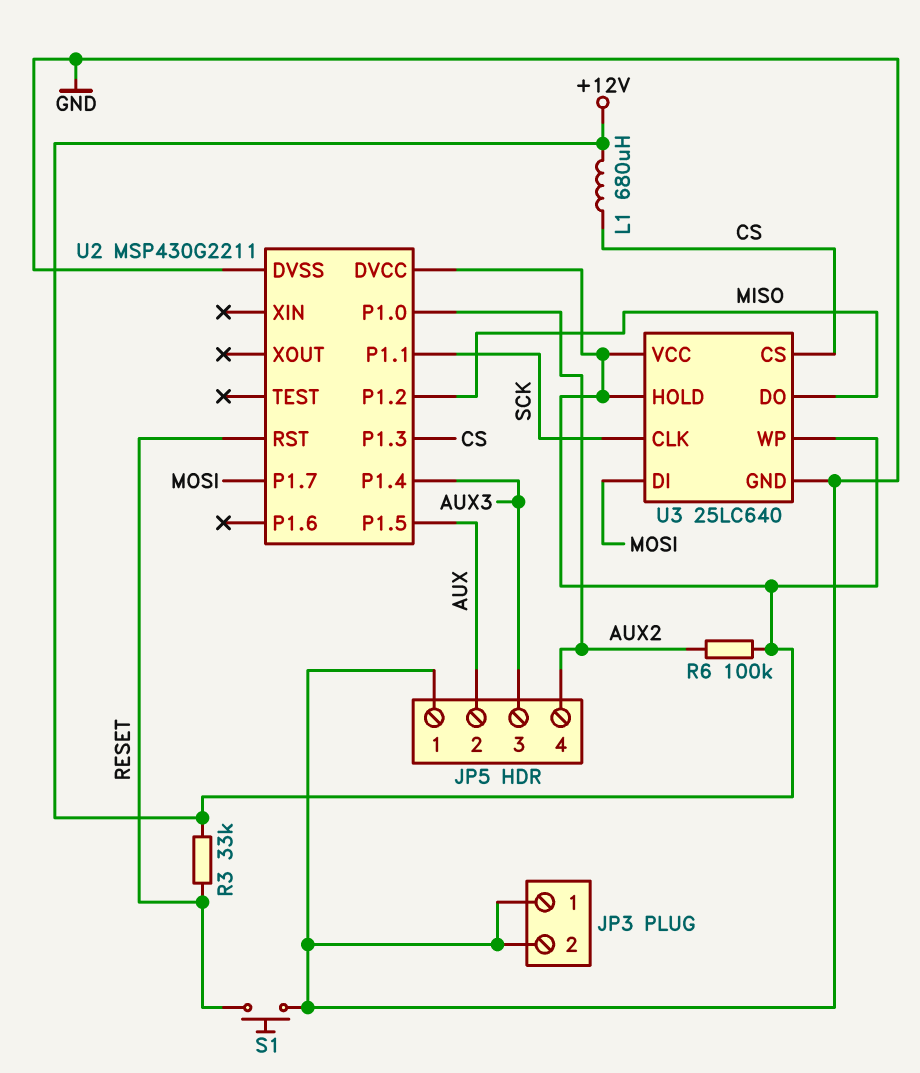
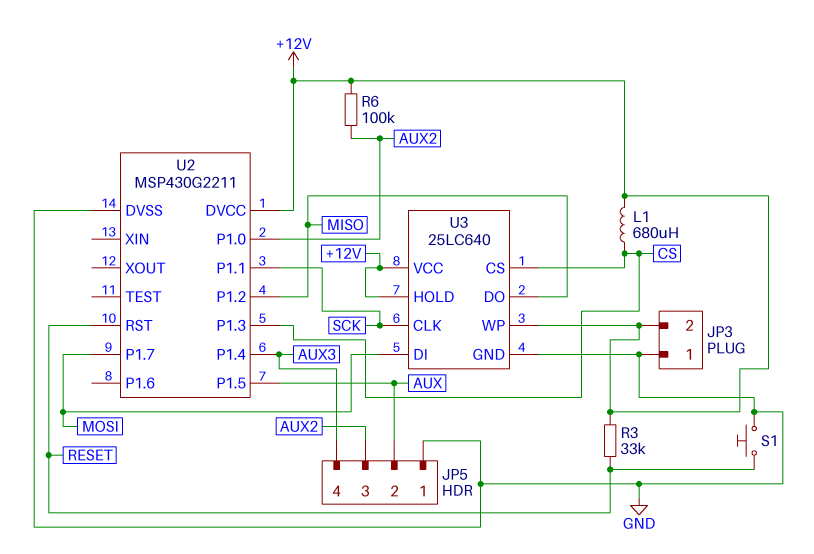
JP3 pin 2: GND -> +12V
JP5 pin 3: AUX3 -> AUX2
JP5 pin 4: AUX2 -> AUX3

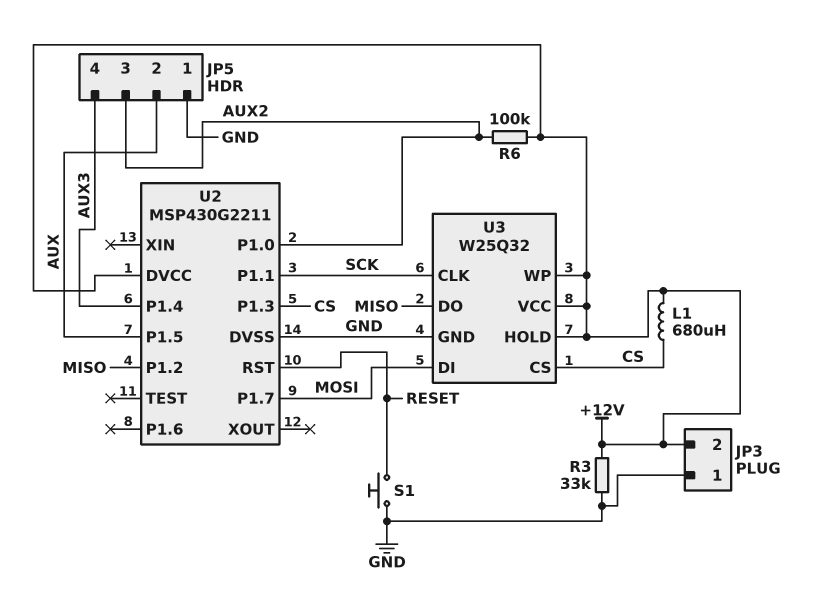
R3: 33k (+12V, RESET) -> 33k (+12V, GND)
U3: 25LC640 -> W25Q32

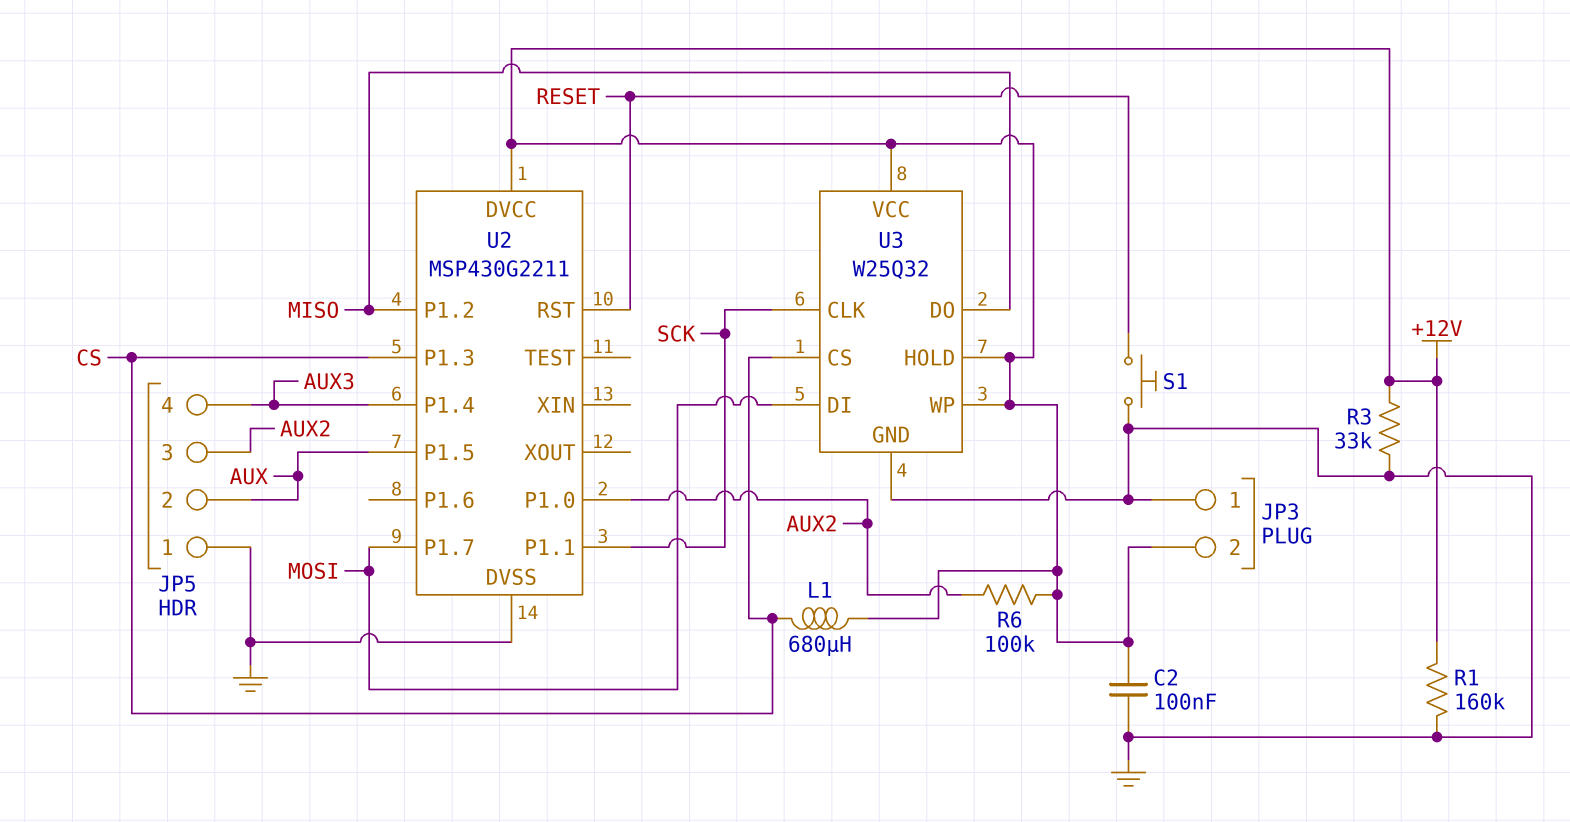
C2: none -> 100nF (+12V, GND)
R1: none -> 160k (+12V, GND)

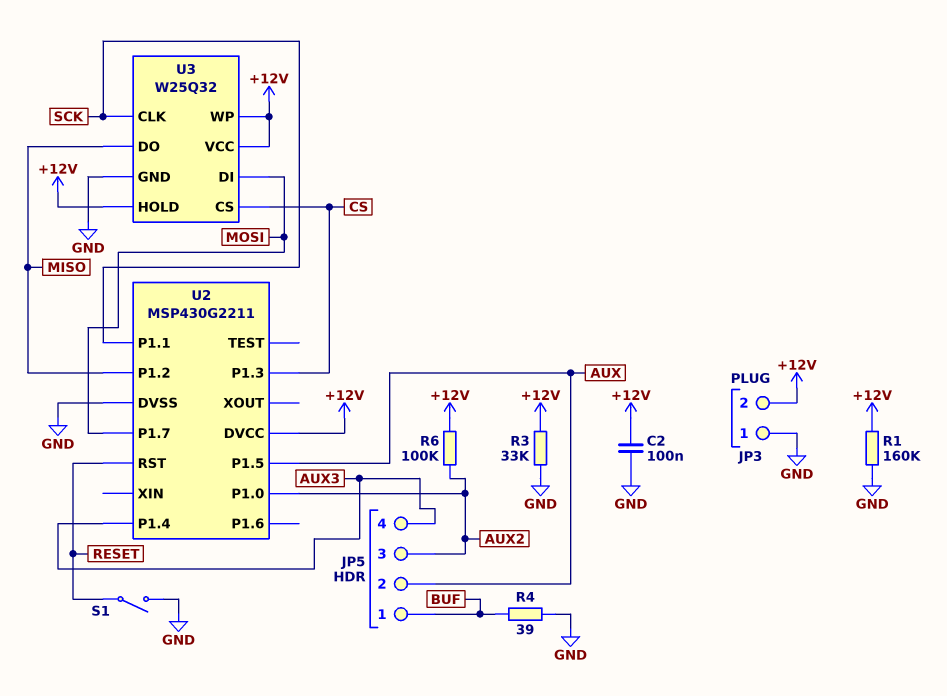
JP5 pin 1: GND -> BUF
L1: 680uH (+12V, CS) -> none
R4: none -> 39 (BUF, GND)
S1: button (GND, RESET) -> switch (GND, RESET)

